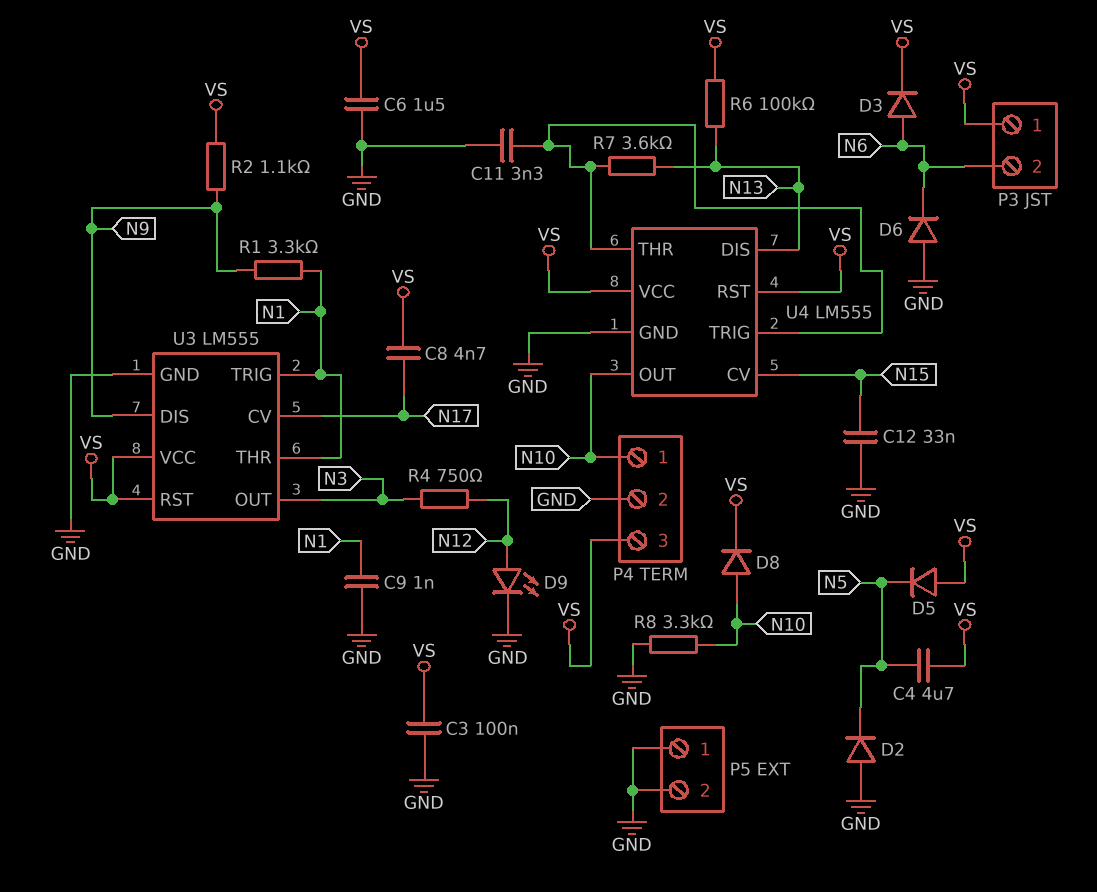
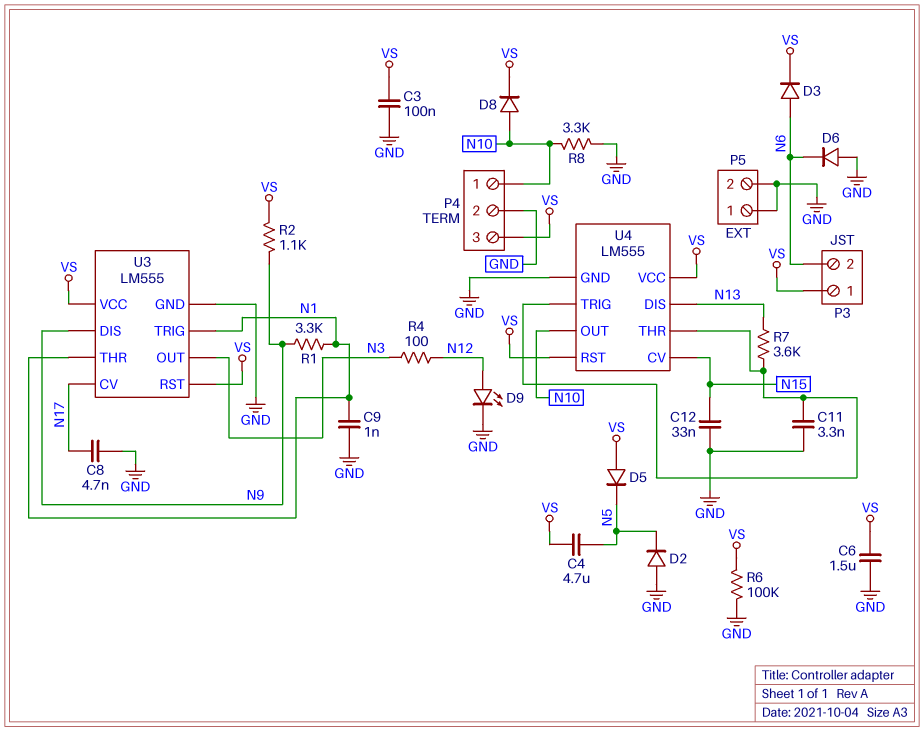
C8: 4.7nF (N17, VS) -> 4.7nF (GND, N17)
R4: 750 (N3, N12) -> 100 (N3, N12)
R6: 100k (N13, VS) -> 100k (GND, VS)

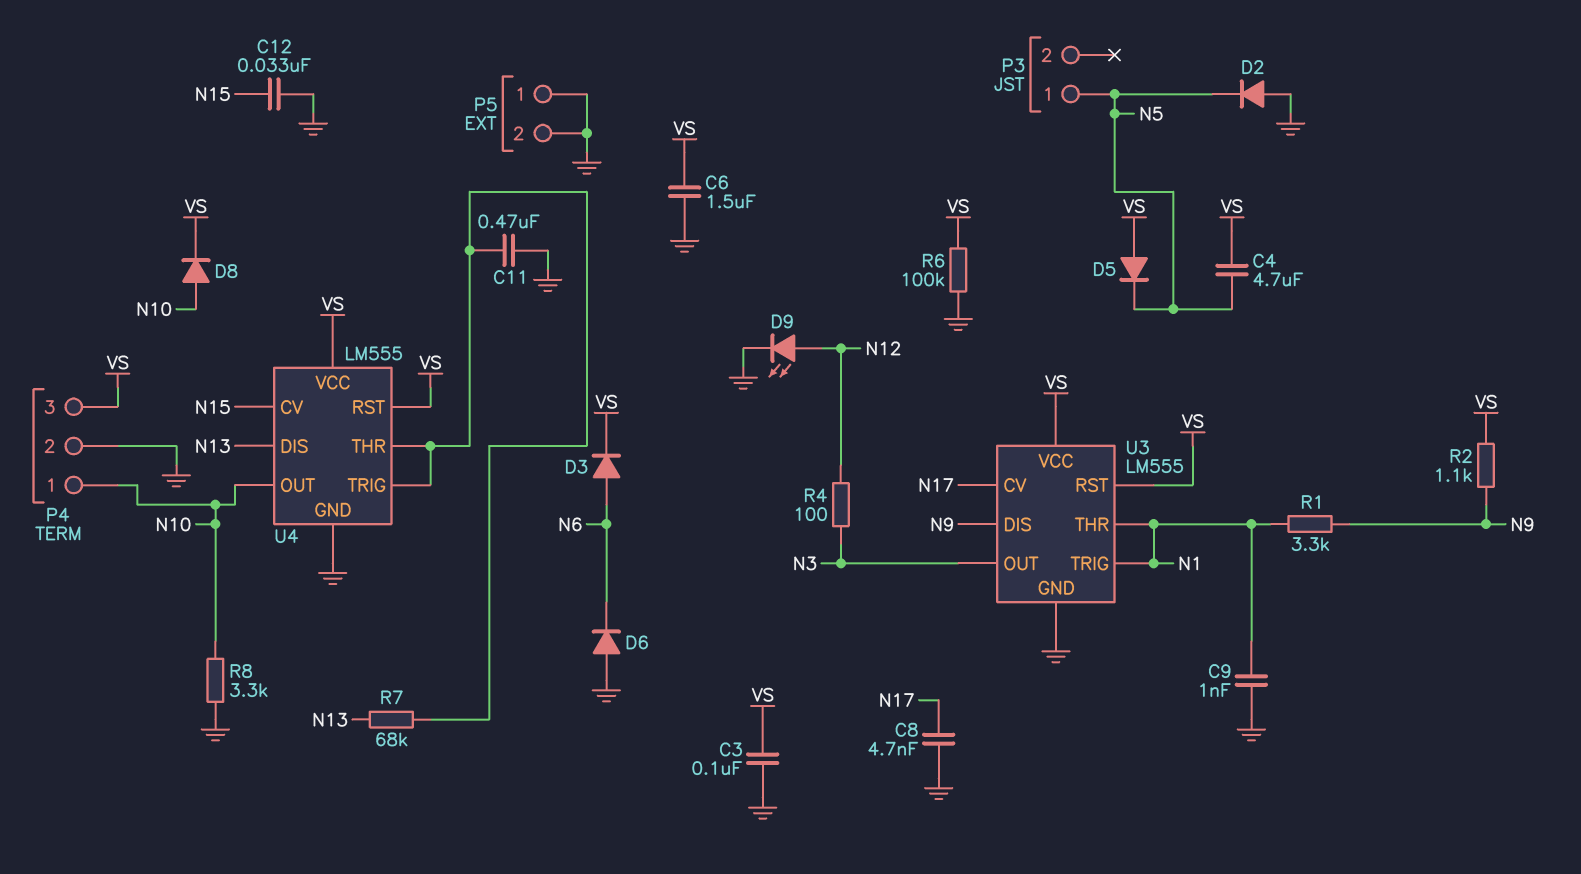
C11: 3.3nF (GND, U4/THR) -> 470nF (GND, U4/THR)
P3 pin 1: VS -> N5
P3 pin 2: N6 -> none
R7: 3.6k (N13, U4/THR) -> 68k (N13, U4/THR)

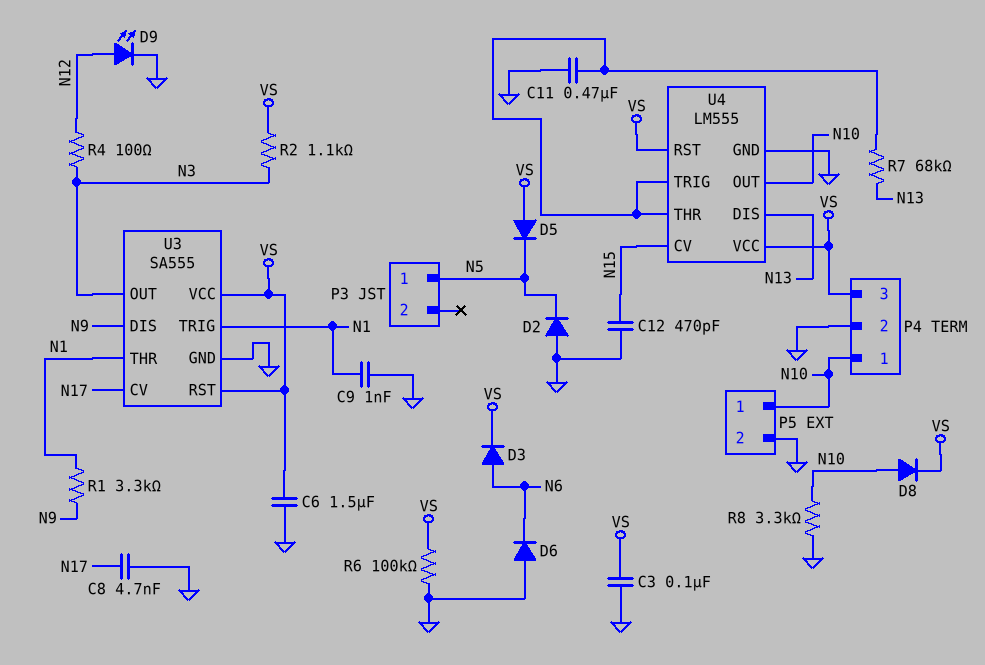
C4: 4.7uF (N5, VS) -> none
C12: 33nF (GND, N15) -> 470pF (GND, N15)
P5 pin 1: GND -> N10
R2: 1.1k (N9, VS) -> 1.1k (N3, VS)
U3: LM555 -> SA555

